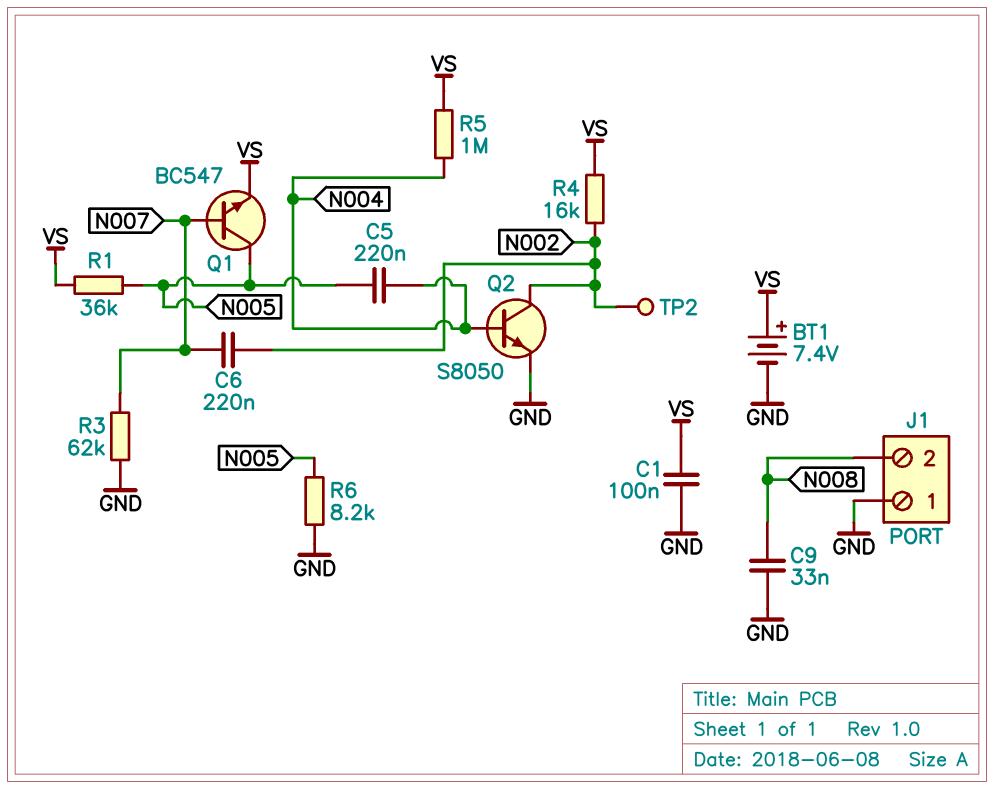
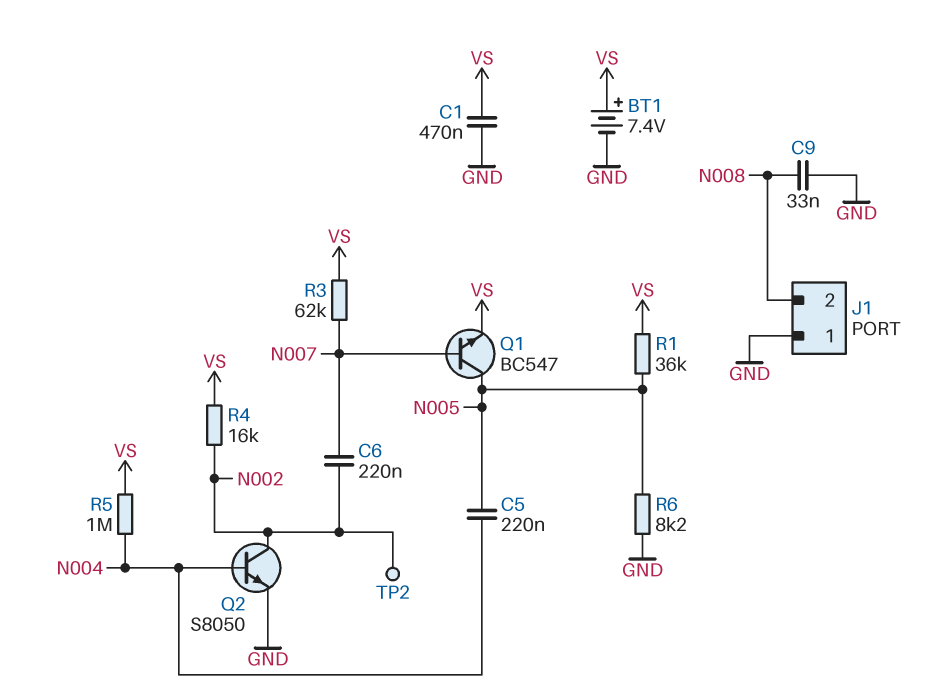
C1: 100nF (GND, VS) -> 470nF (GND, VS)
R3: 62k (GND, N007) -> 62k (N007, VS)

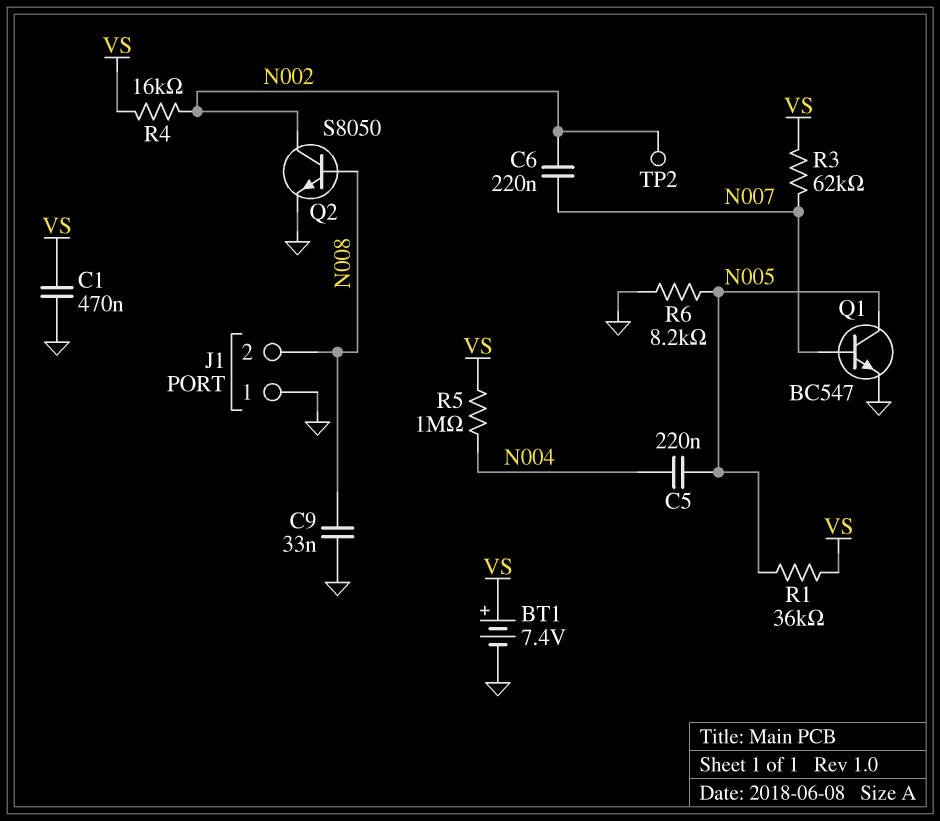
Q1: NPN BC547 (B N007, C N005, E VS) -> NPN BC547 (B N007, C N005, E GND)
Q2: NPN S8050 (B N004, C N002, E GND) -> NPN S8050 (B N008, C N002, E GND)

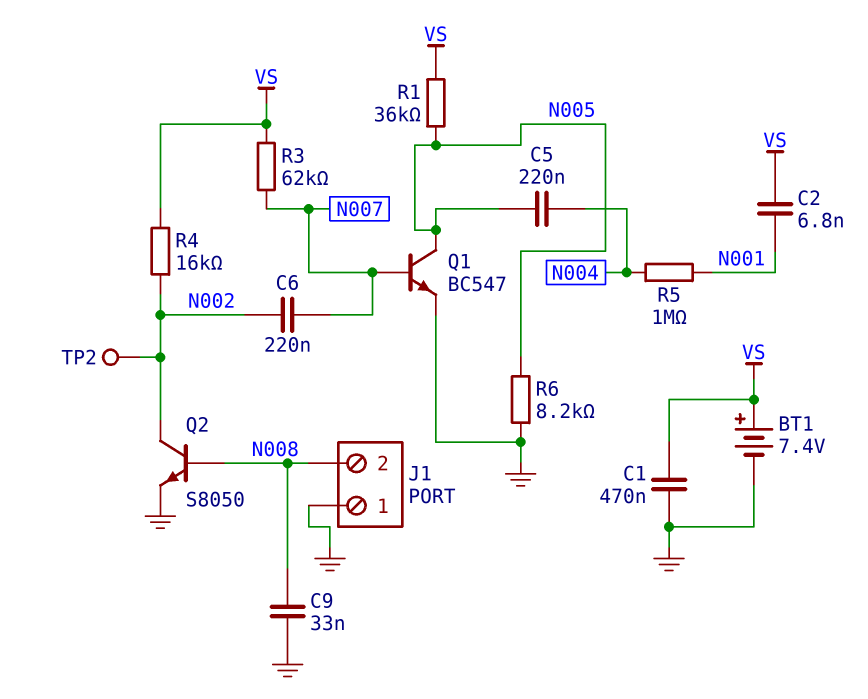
C2: none -> 6.8nF (N001, VS)
R5: 1M (N004, VS) -> 1M (N001, N004)

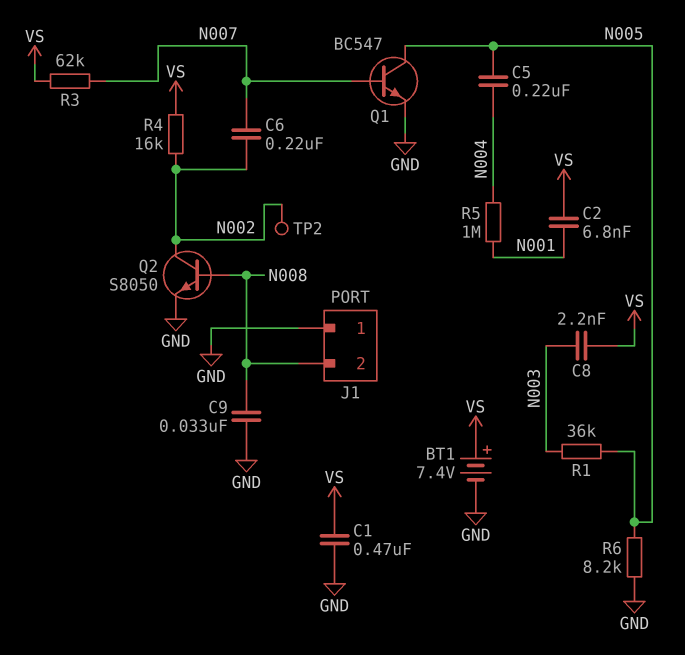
C8: none -> 2.2nF (N003, VS)
R1: 36k (N005, VS) -> 36k (N003, N005)

